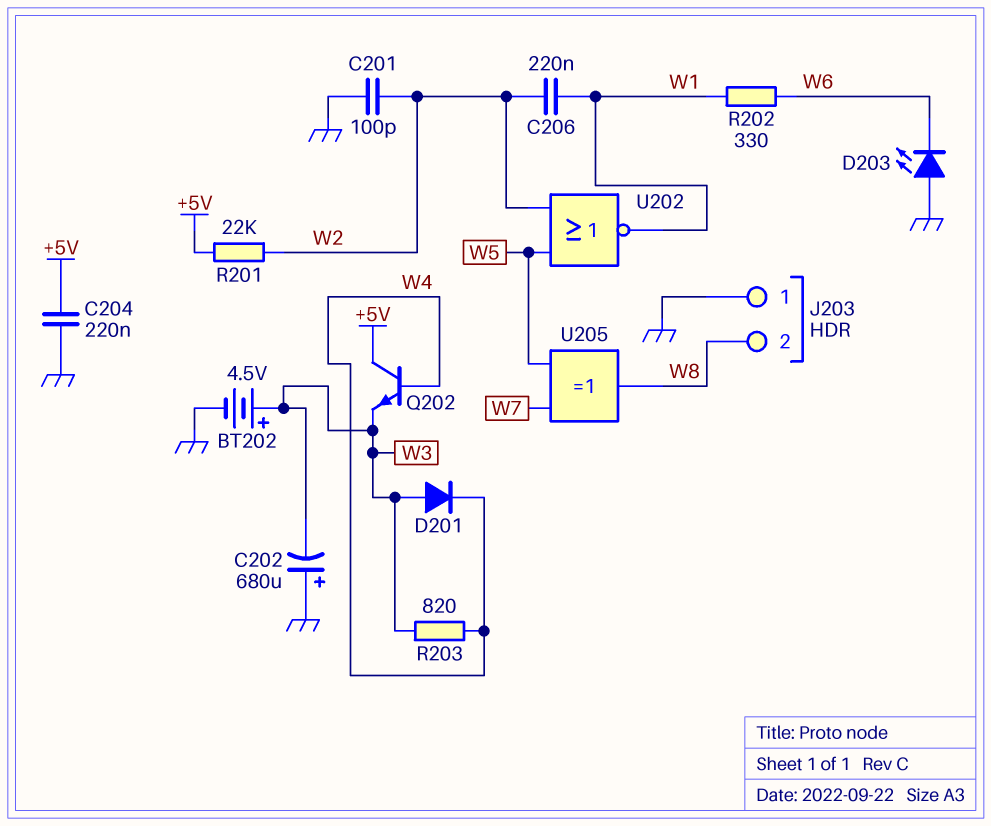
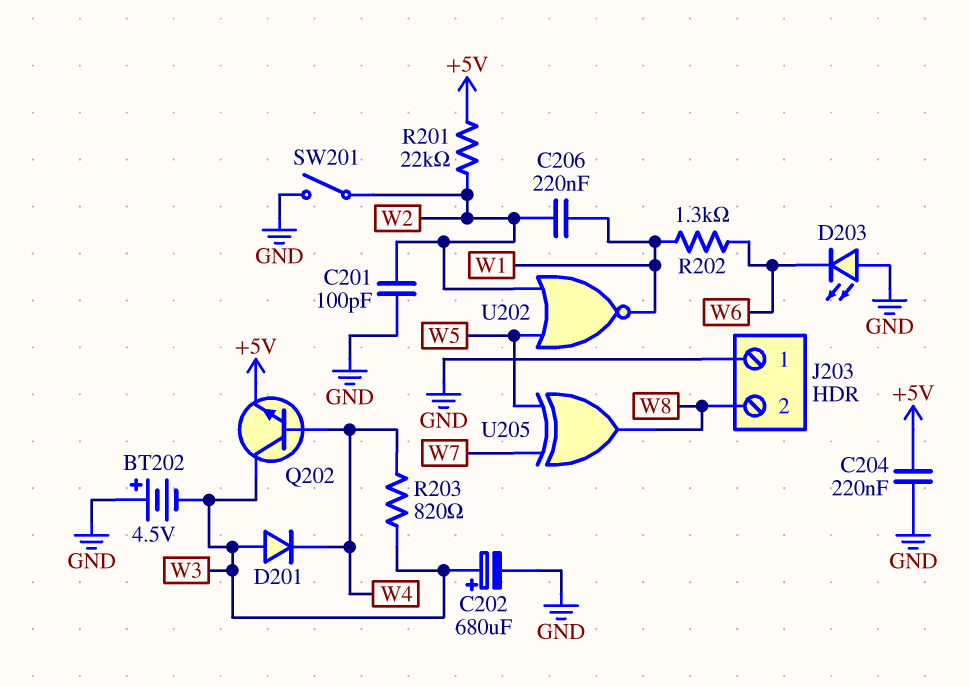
BT202: 4.5V (plus W3, minus GND) -> 4.5V (plus GND, minus W3)
C202: 680uF (plus GND, minus W3) -> 680uF (plus W3, minus GND)
Q202: NPN (B W4, C +5V, E W3) -> NPN (B W4, C W3, E +5V)
R202: 330 (W1, W6) -> 1.3k (W1, W6)
SW201: none -> switch (GND, W2)

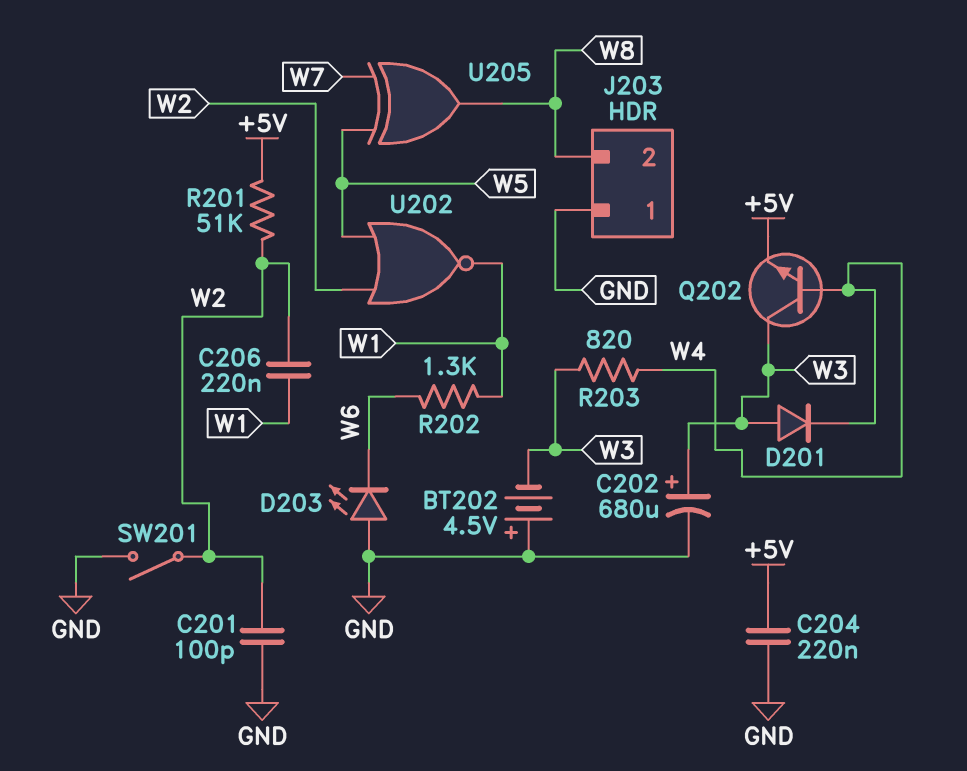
R201: 22k (+5V, W2) -> 51k (+5V, W2)

